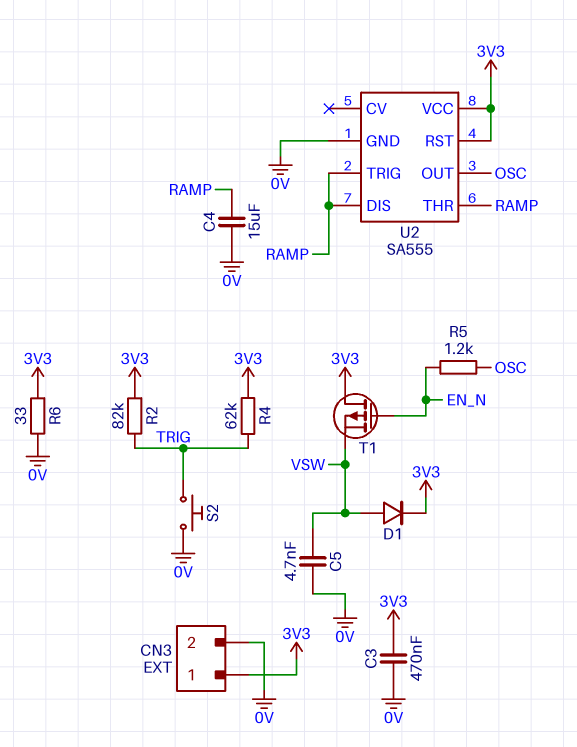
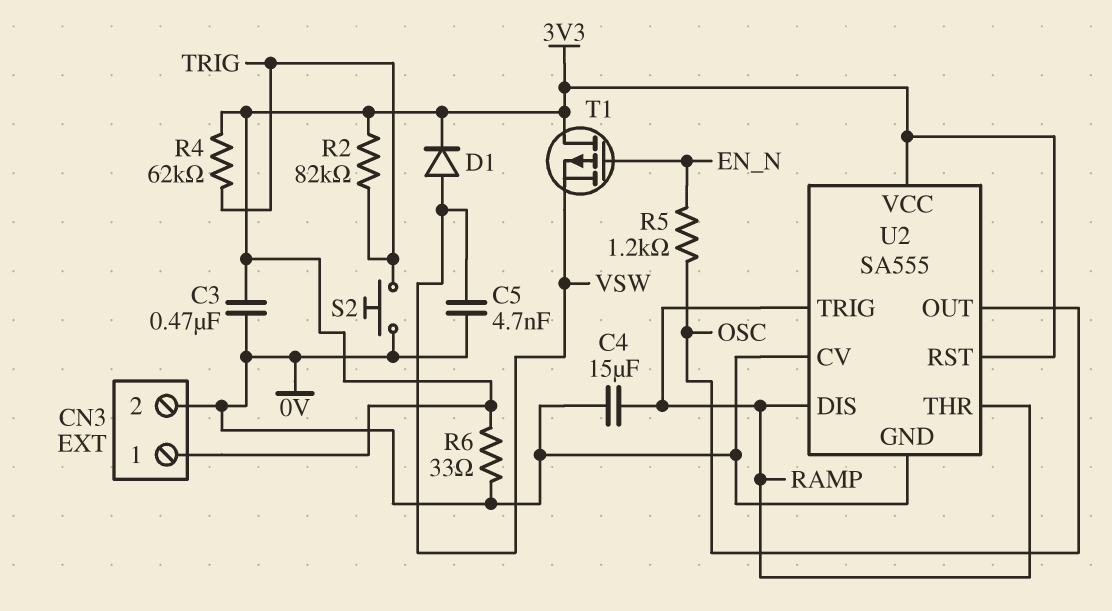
U2 pin CV: none -> 0V

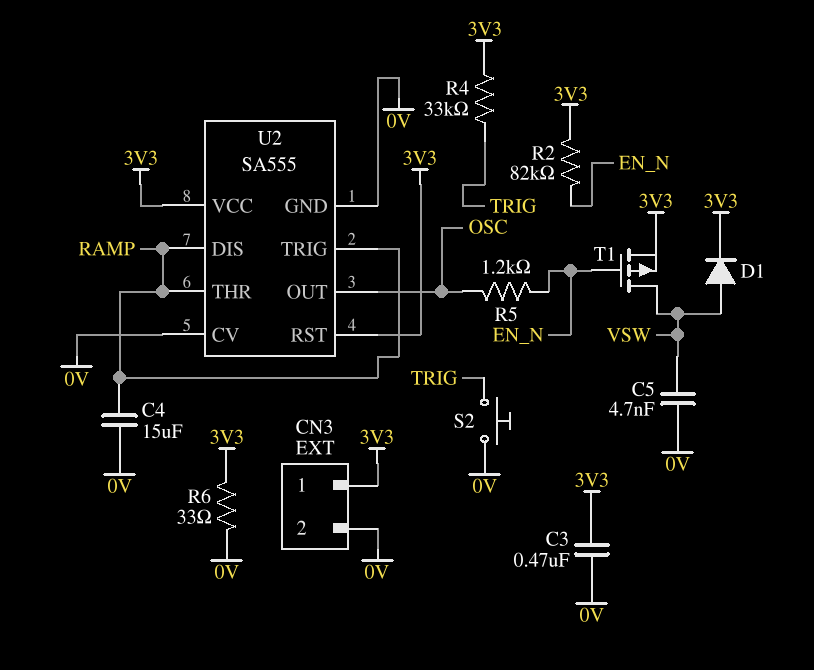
R2: 82k (3V3, TRIG) -> 82k (3V3, EN_N)
R4: 62k (3V3, TRIG) -> 33k (3V3, TRIG)
T1: PMOS (G EN_N, D 3V3, S VSW) -> PMOS (G EN_N, D VSW, S 3V3)

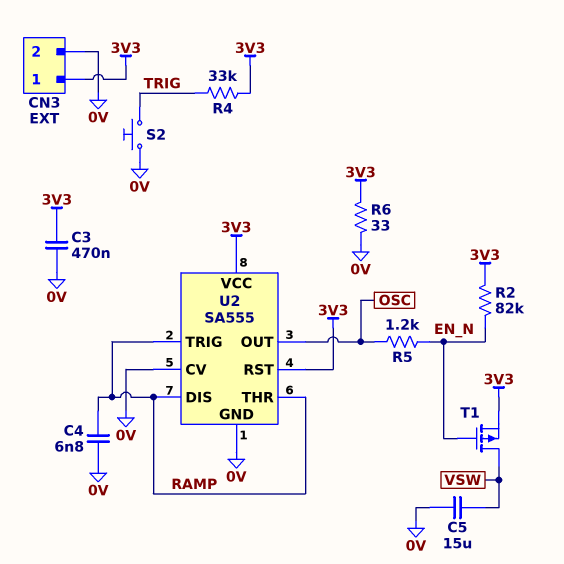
C4: 15uF (0V, RAMP) -> 6.8nF (0V, RAMP)
C5: 4.7nF (0V, VSW) -> 15uF (0V, VSW)
D1: diode (A VSW, K 3V3) -> none

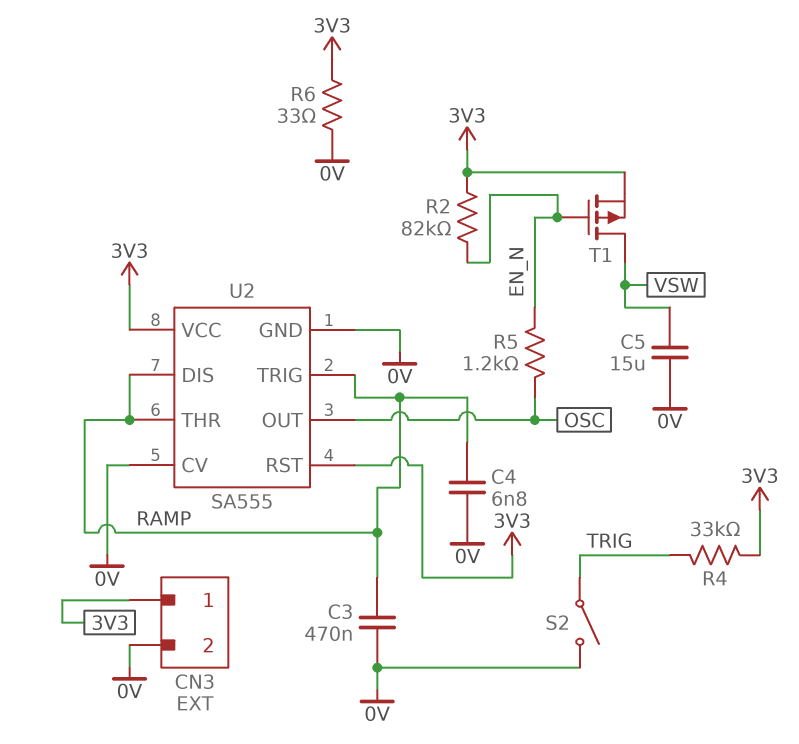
C3: 470nF (0V, 3V3) -> 470nF (0V, RAMP)
S2: button (0V, TRIG) -> switch (0V, TRIG)

